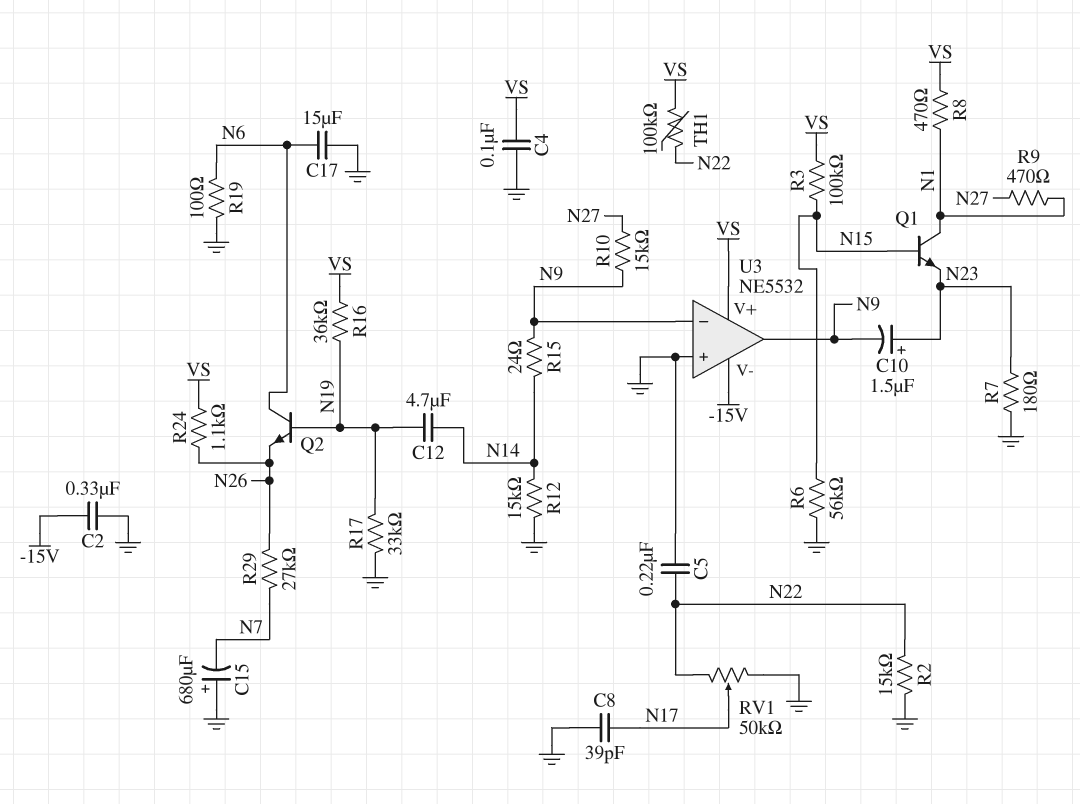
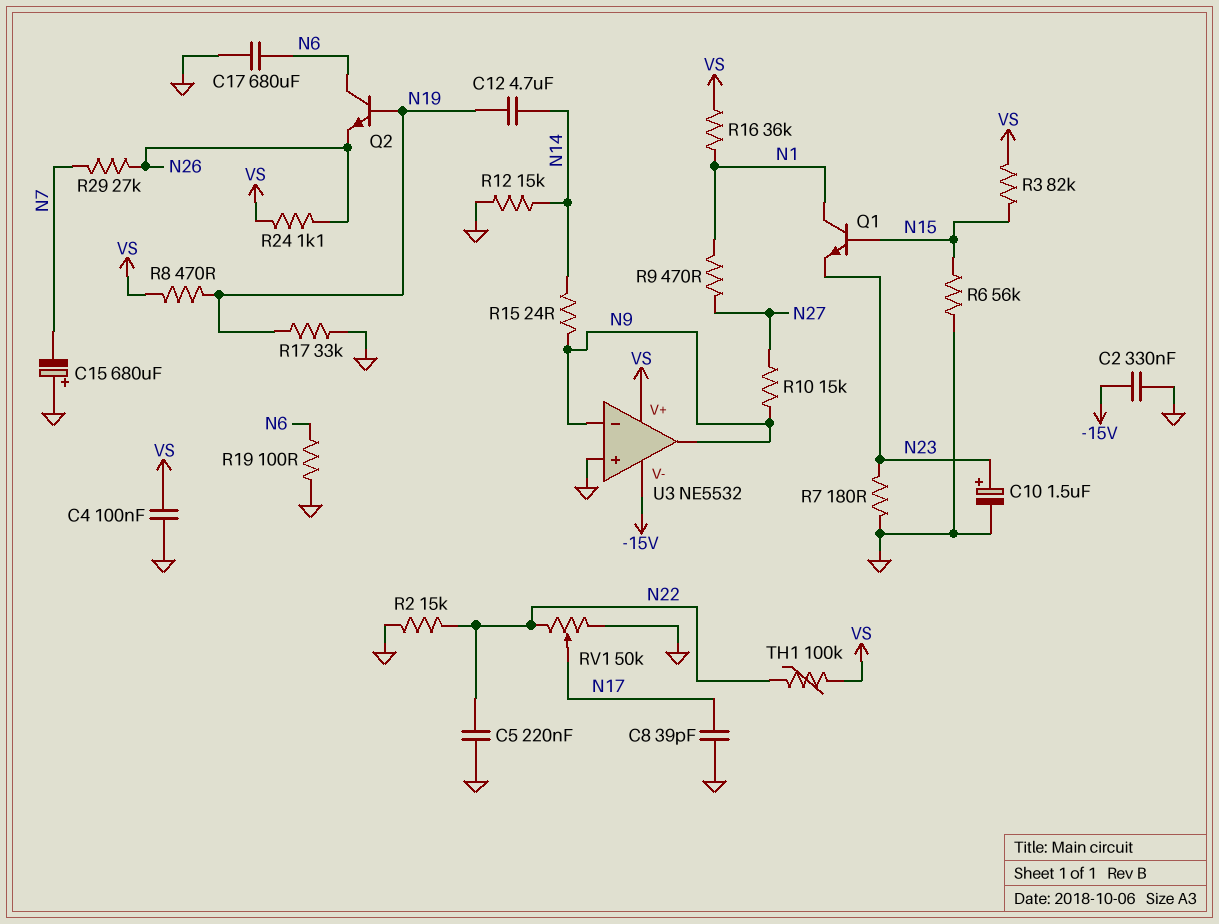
C10: 1.5uF (plus N23, minus N9) -> 1.5uF (plus N23, minus GND)
C17: 15uF (GND, N6) -> 680uF (GND, N6)
R3: 100k (N15, VS) -> 82k (N15, VS)
R8: 470 (N1, VS) -> 470 (N19, VS)
R16: 36k (N19, VS) -> 36k (N1, VS)

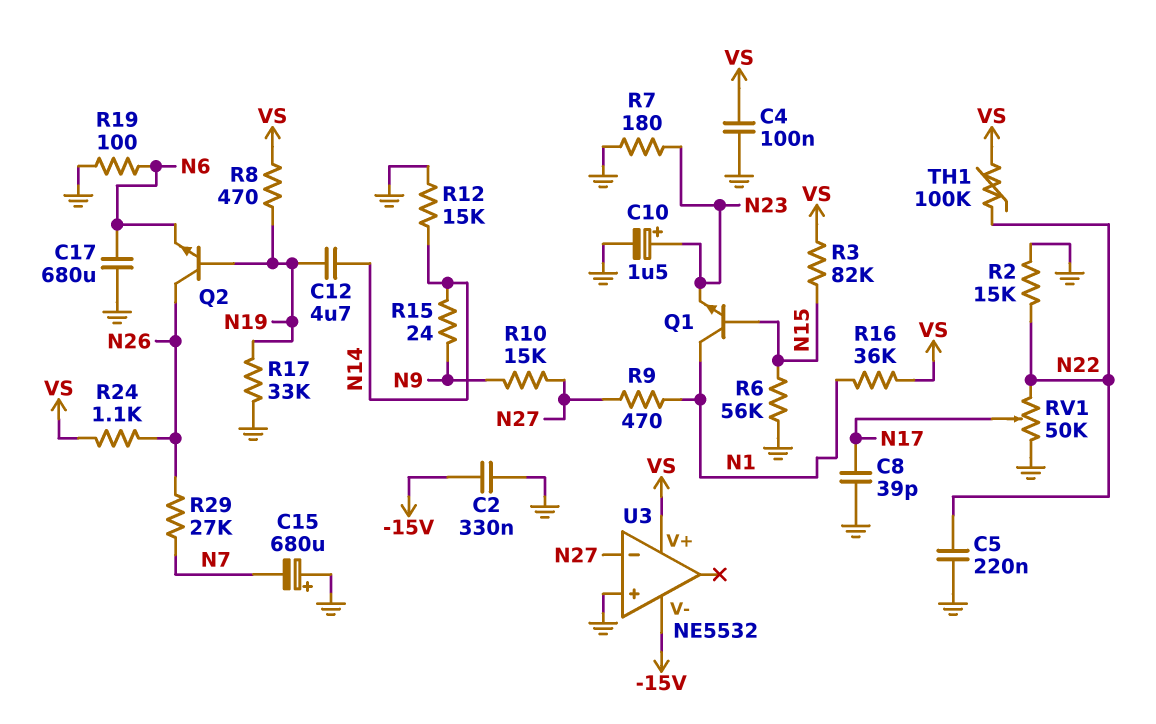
Q2: NPN (B N19, C N6, E N26) -> NPN (B N19, C N26, E N6)
U3 pin in-: N9 -> N27
U3 pin out: N9 -> none

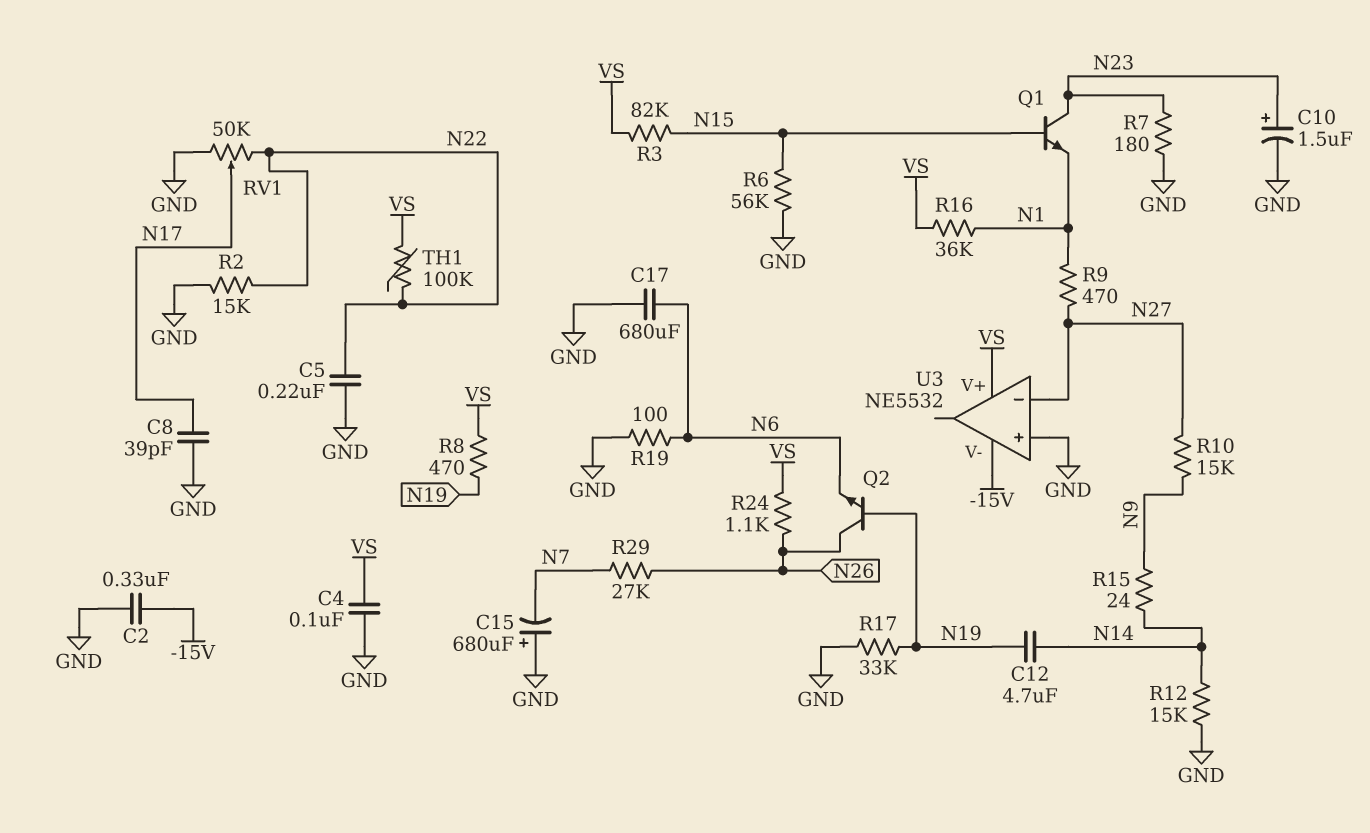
Q1: NPN (B N15, C N1, E N23) -> NPN (B N15, C N23, E N1)

